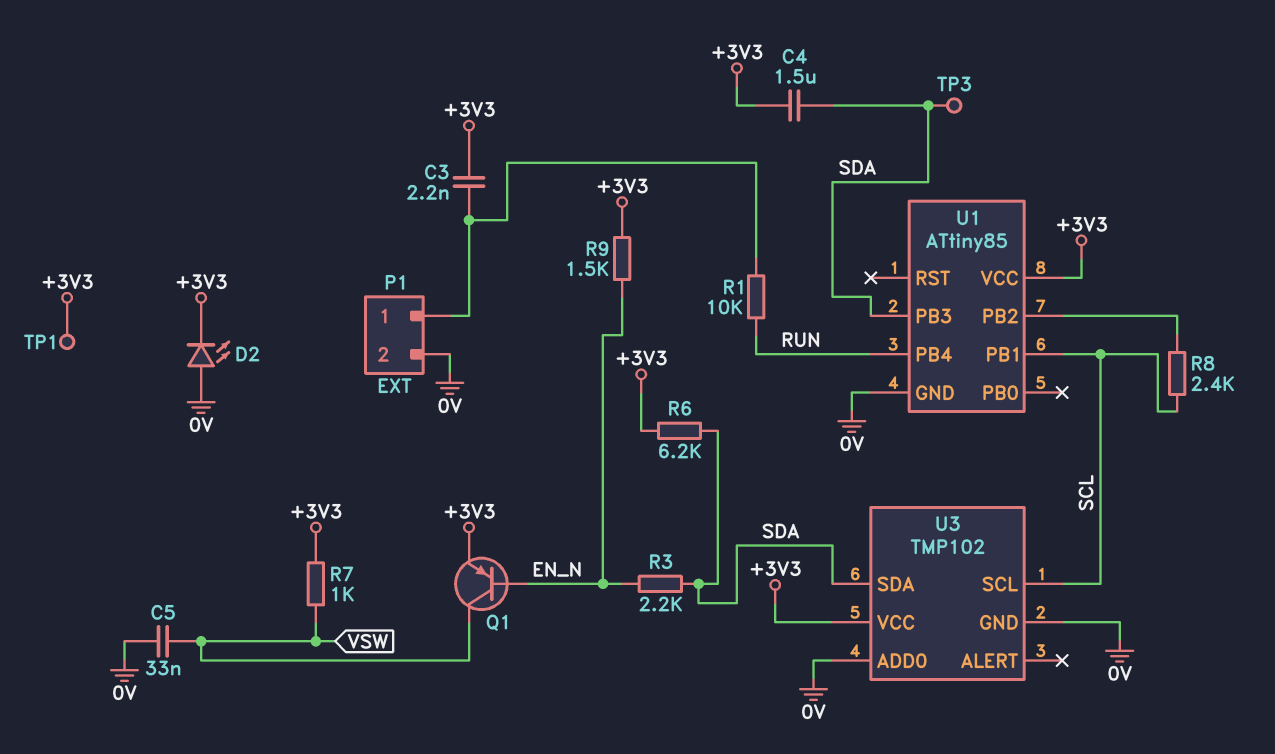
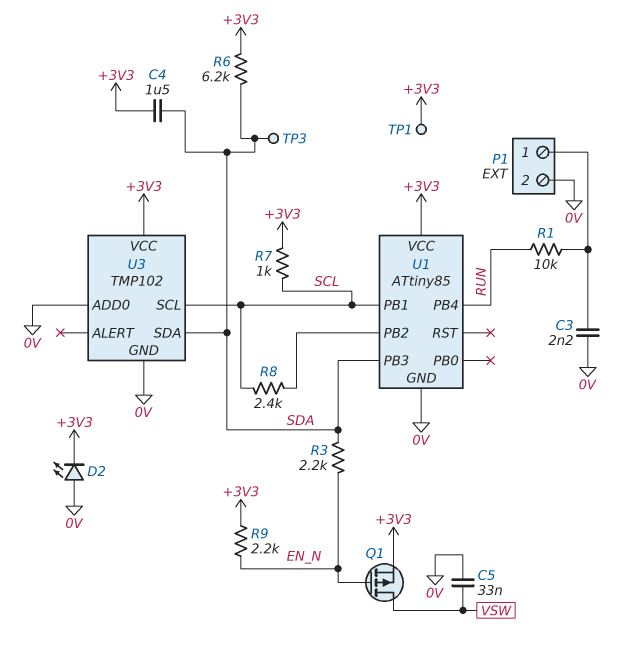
C3: 2.2nF (+3V3, P1/1) -> 2.2nF (0V, P1/1)
Q1: PNP (B EN_N, C VSW, E +3V3) -> PMOS (G EN_N, D VSW, S +3V3)
R7: 1k (+3V3, VSW) -> 1k (+3V3, SCL)
R9: 1.5k (+3V3, EN_N) -> 2.2k (+3V3, EN_N)

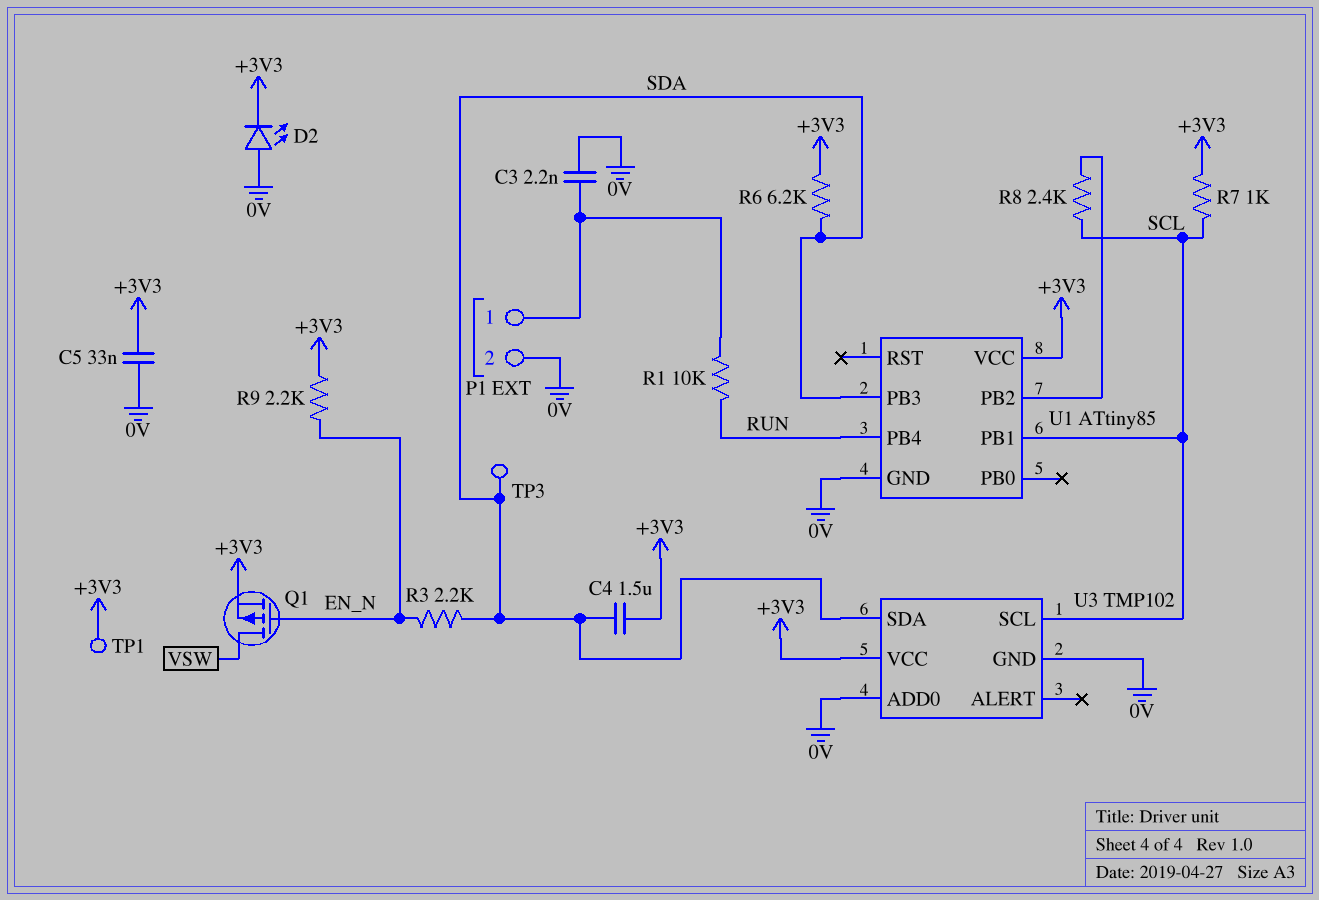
C5: 33nF (0V, VSW) -> 33nF (+3V3, 0V)

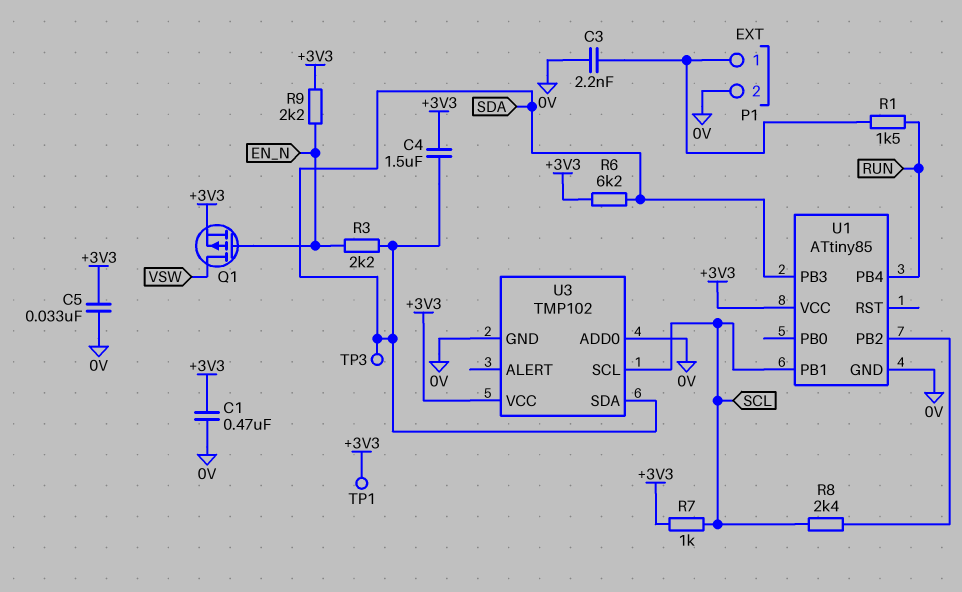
C1: none -> 470nF (+3V3, 0V)
D2: LED (A 0V, K +3V3) -> none
R1: 10k (P1/1, RUN) -> 1.5k (P1/1, RUN)

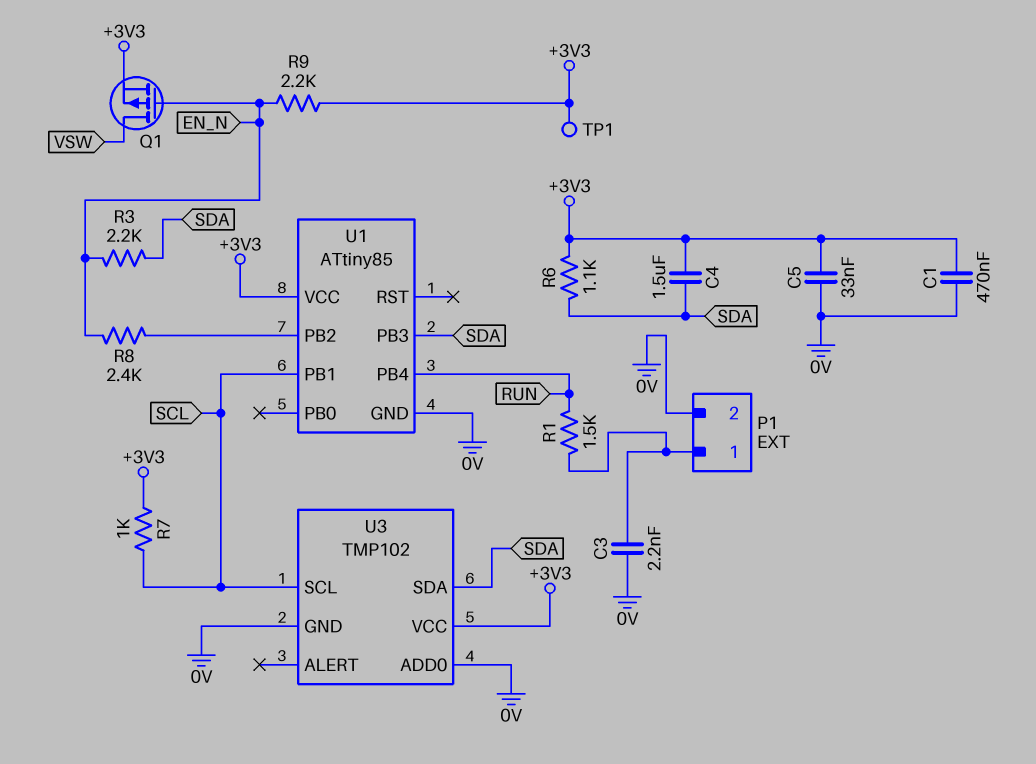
R6: 6.2k (+3V3, SDA) -> 1.1k (+3V3, SDA)
R8: 2.4k (SCL, U1/PB2) -> 2.4k (EN_N, U1/PB2)
TP3: test point (SDA) -> none

